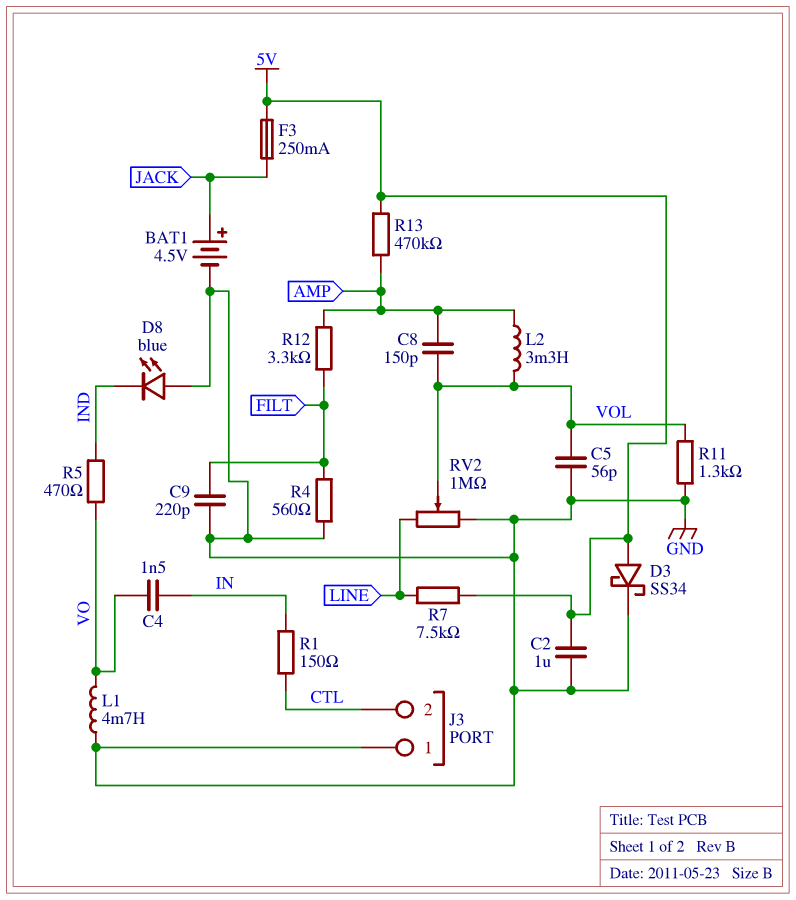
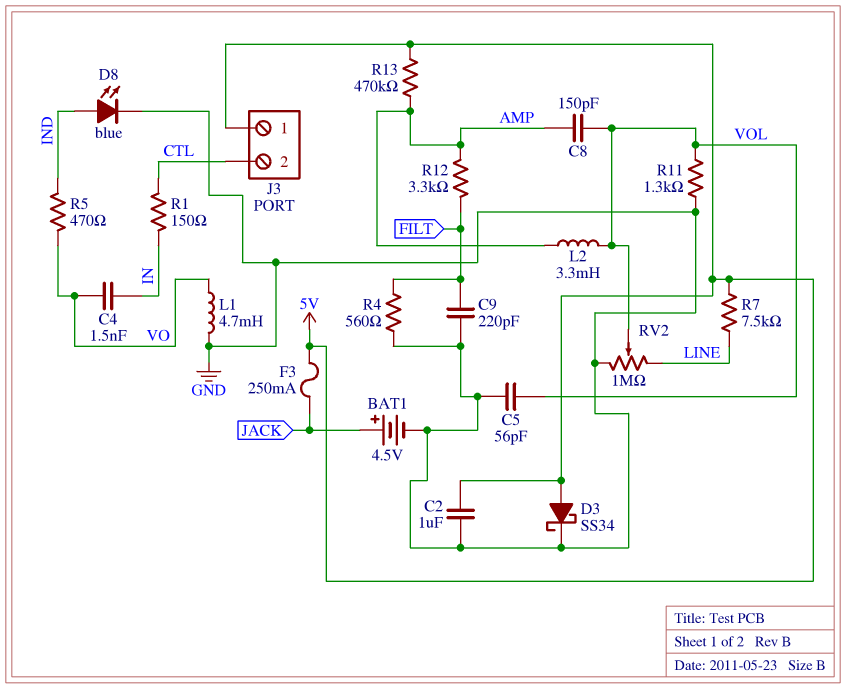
D8: LED blue (A GND, K IND) -> LED blue (A IND, K GND)
J3 pin 1: GND -> 5V

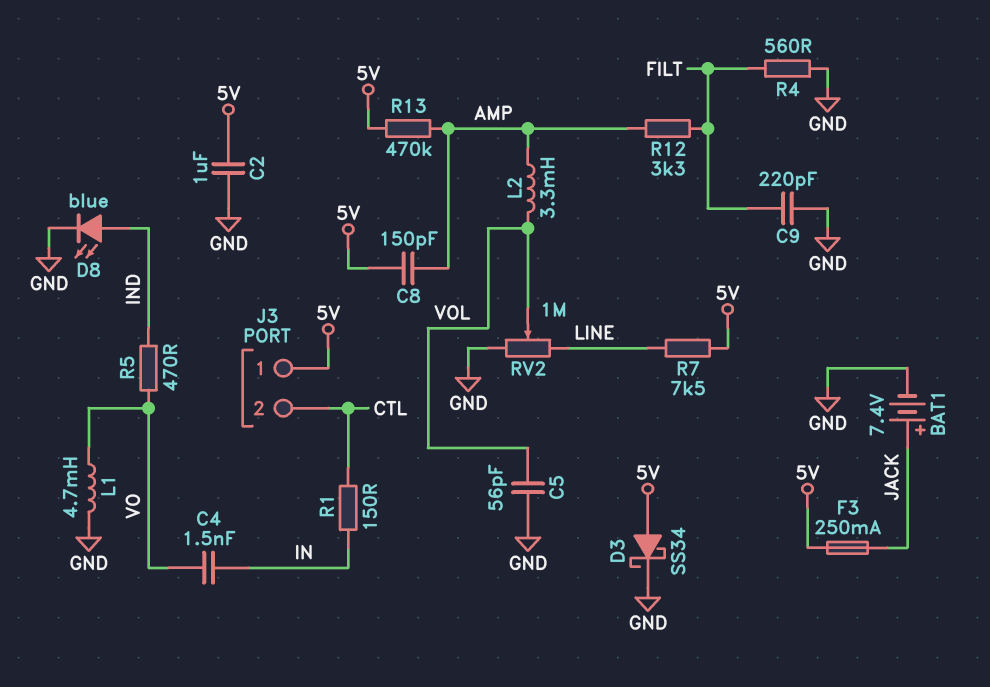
BAT1: 4.5V (plus JACK, minus GND) -> 7.4V (plus JACK, minus GND)
C8: 150pF (AMP, VOL) -> 150pF (5V, AMP)
R11: 1.3k (GND, VOL) -> none

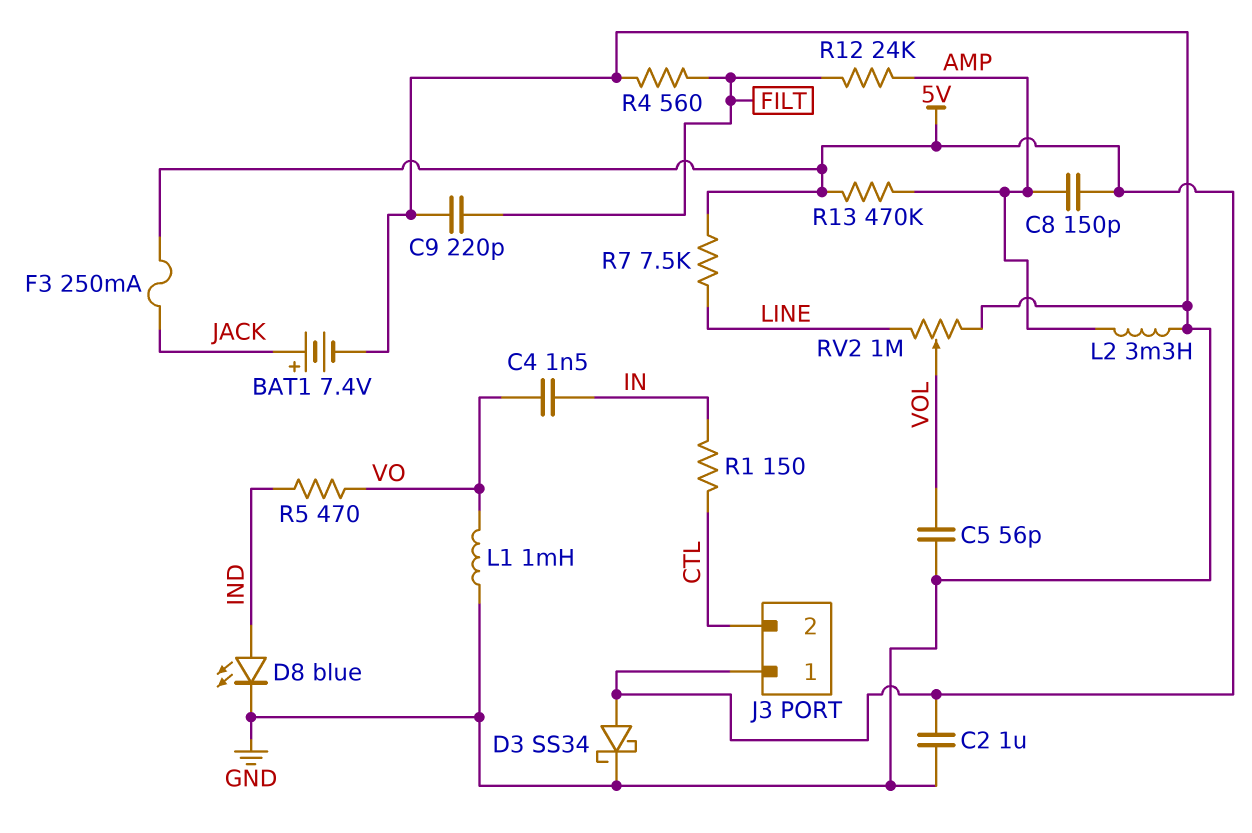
L1: 4.7mH (GND, VO) -> 1mH (GND, VO)
L2: 3.3mH (AMP, VOL) -> 3.3mH (AMP, GND)
R12: 3.3k (AMP, FILT) -> 24k (AMP, FILT)

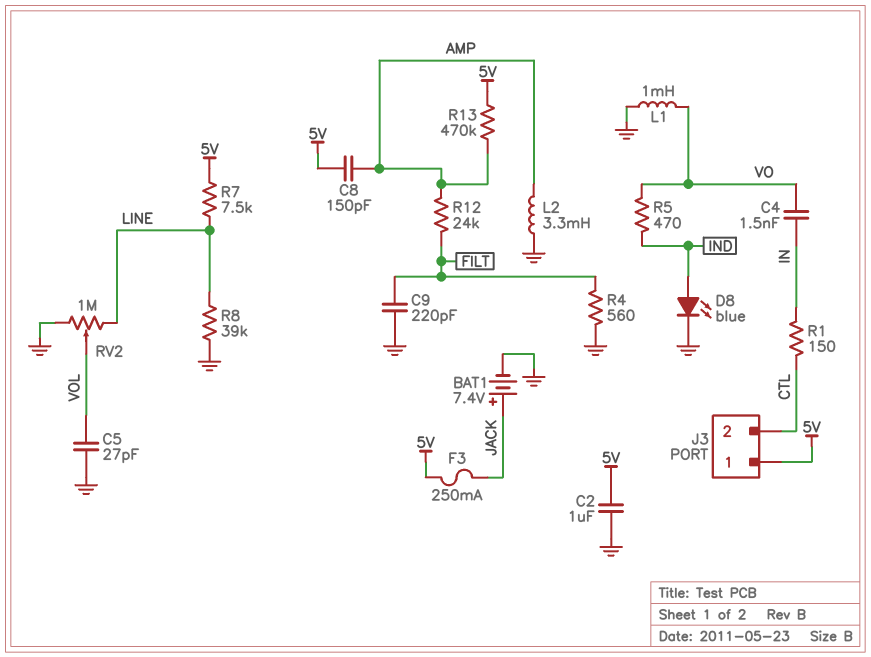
C5: 56pF (GND, VOL) -> 27pF (GND, VOL)
D3: schottky SS34 (A 5V, K GND) -> none
R8: none -> 39k (GND, LINE)

